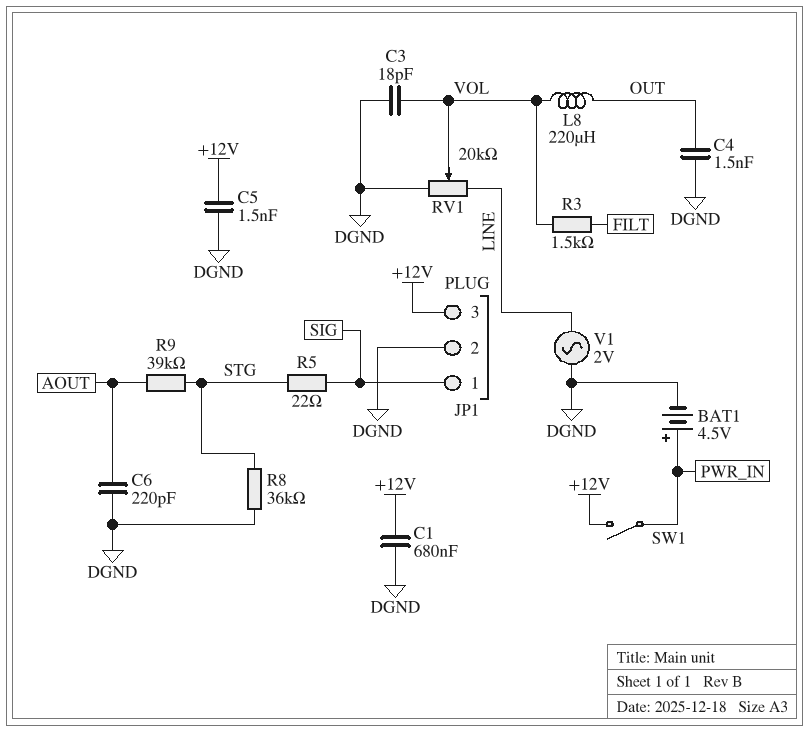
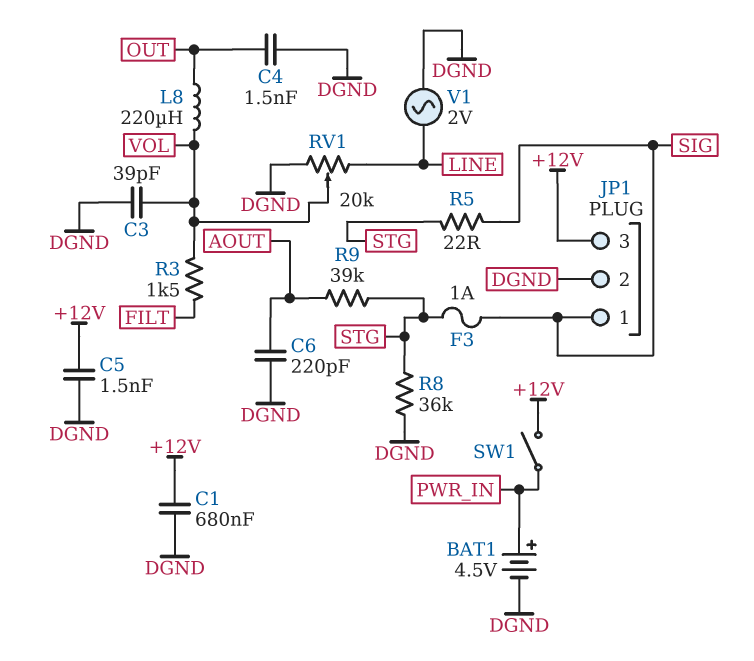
C3: 18pF (DGND, VOL) -> 39pF (DGND, VOL)
F3: none -> 1A (SIG, STG)

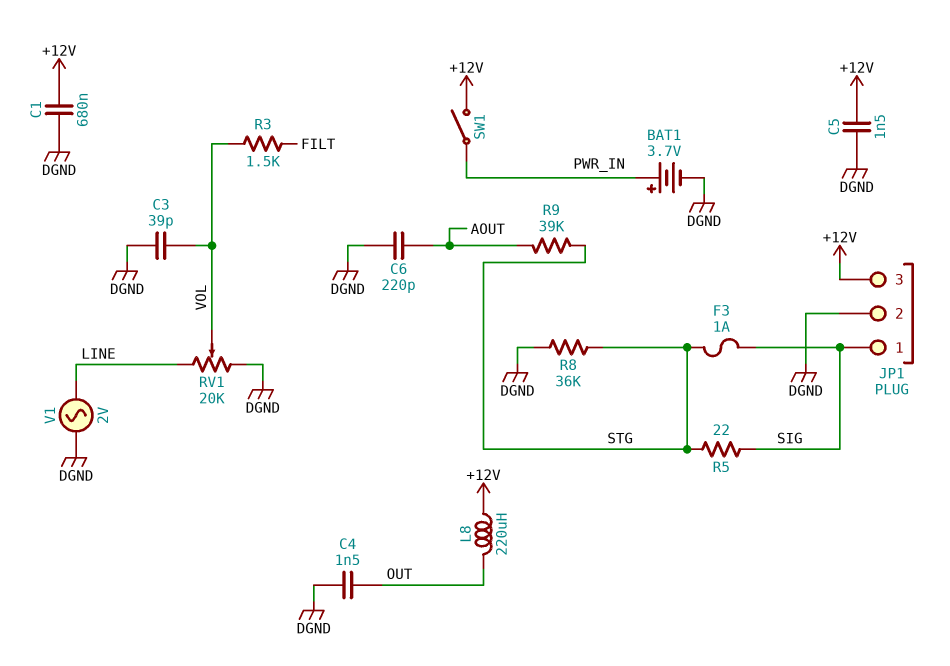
BAT1: 4.5V (plus PWR_IN, minus DGND) -> 3.7V (plus PWR_IN, minus DGND)
L8: 220uH (OUT, VOL) -> 220uH (+12V, OUT)

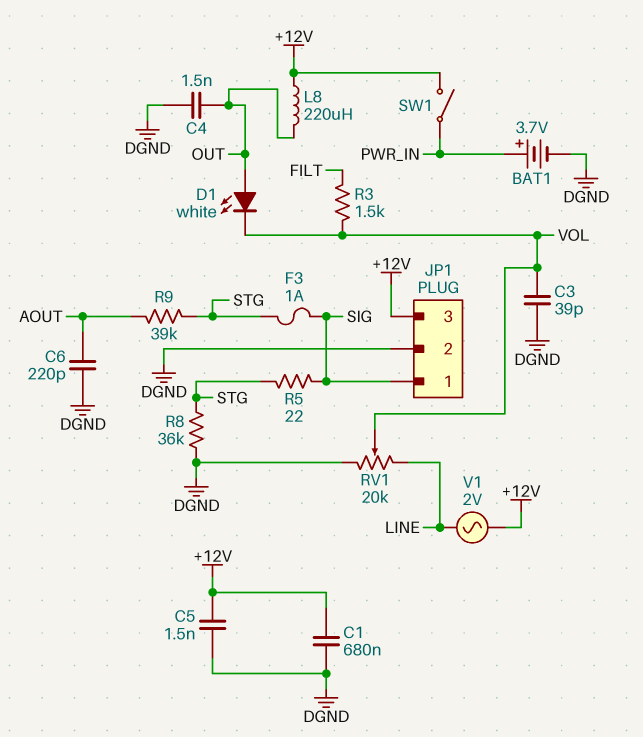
D1: none -> LED white (A OUT, K VOL)
V1: AC 2V (DGND, LINE) -> AC 2V (+12V, LINE)

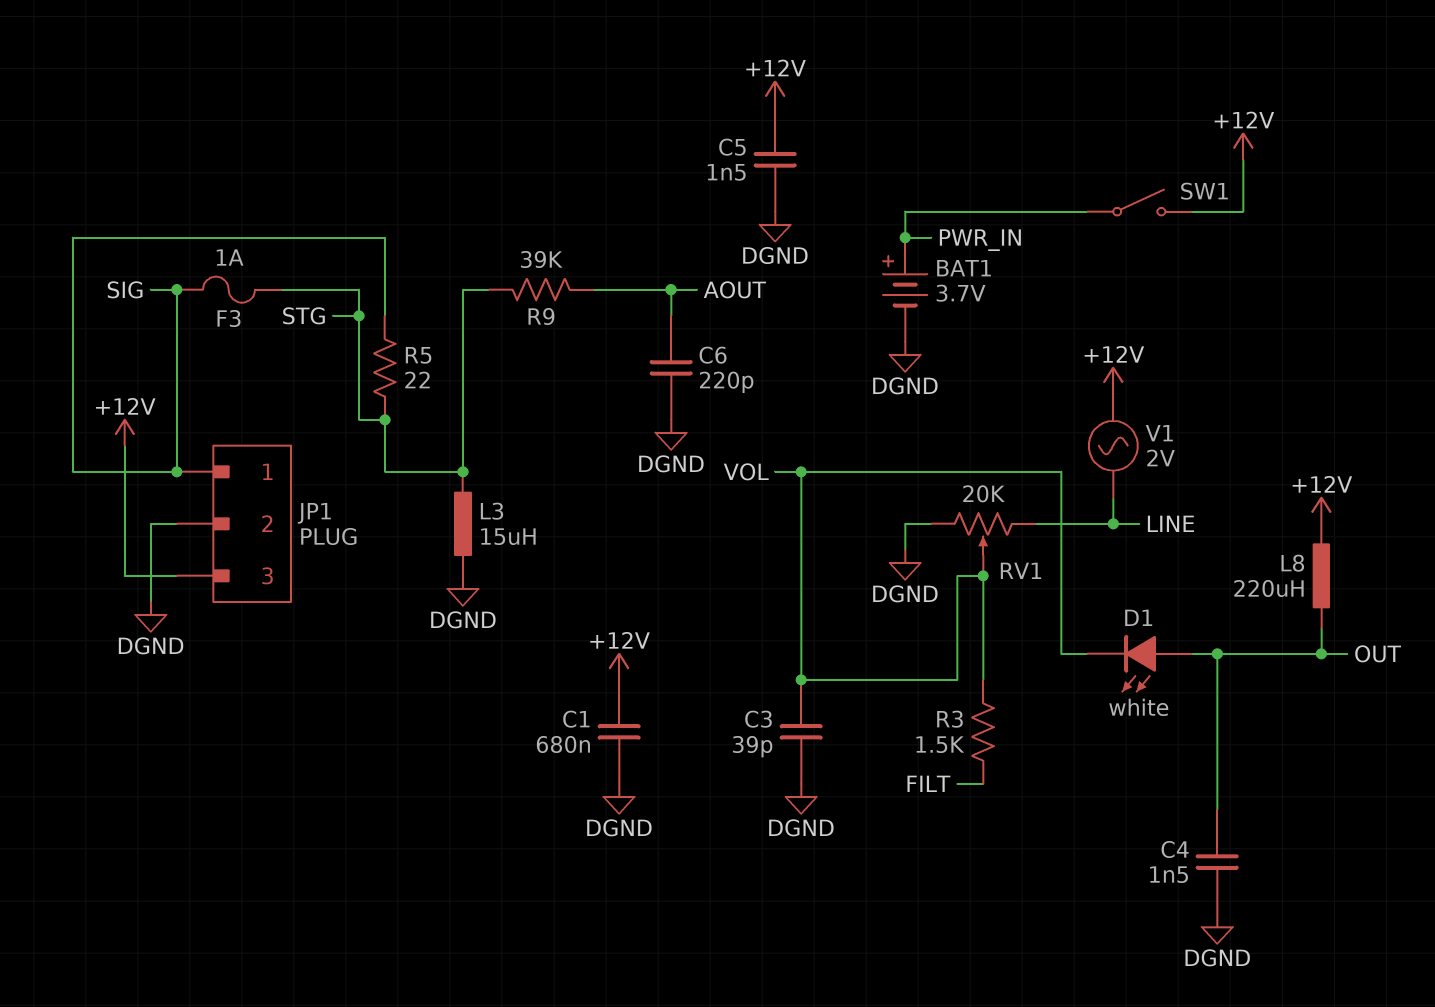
L3: none -> 15uH (DGND, STG)
R8: 36k (DGND, STG) -> none

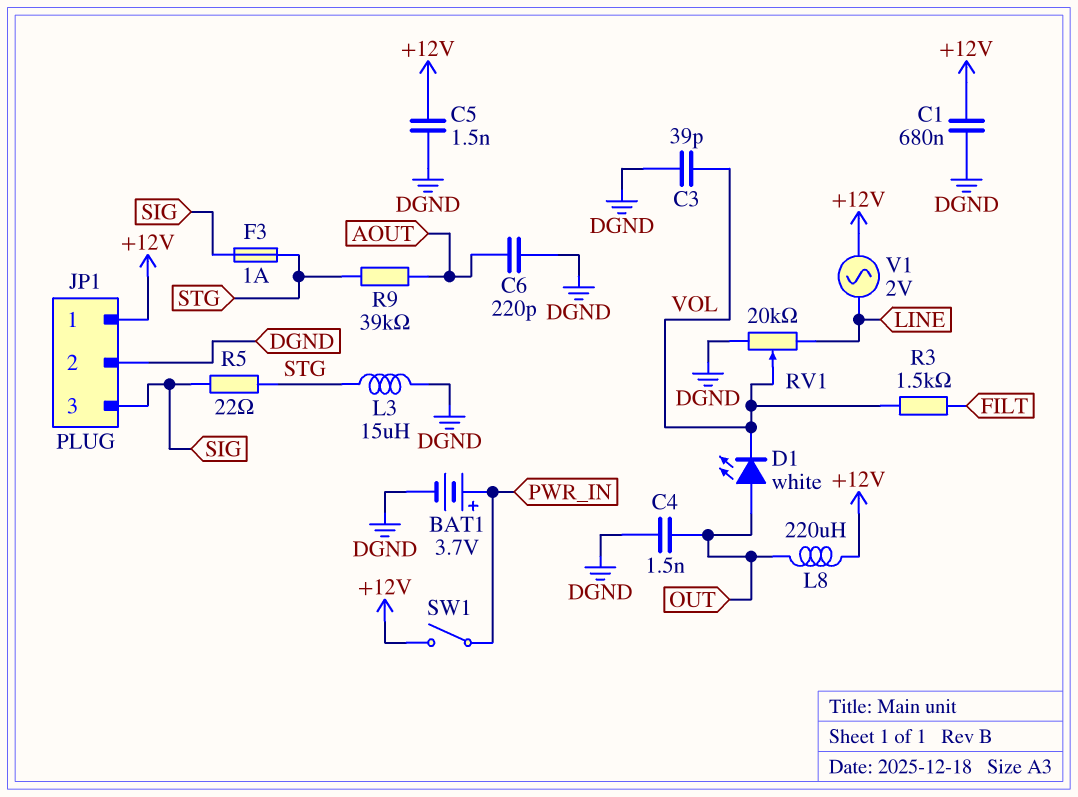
JP1 pin 1: SIG -> +12V
JP1 pin 3: +12V -> SIG

